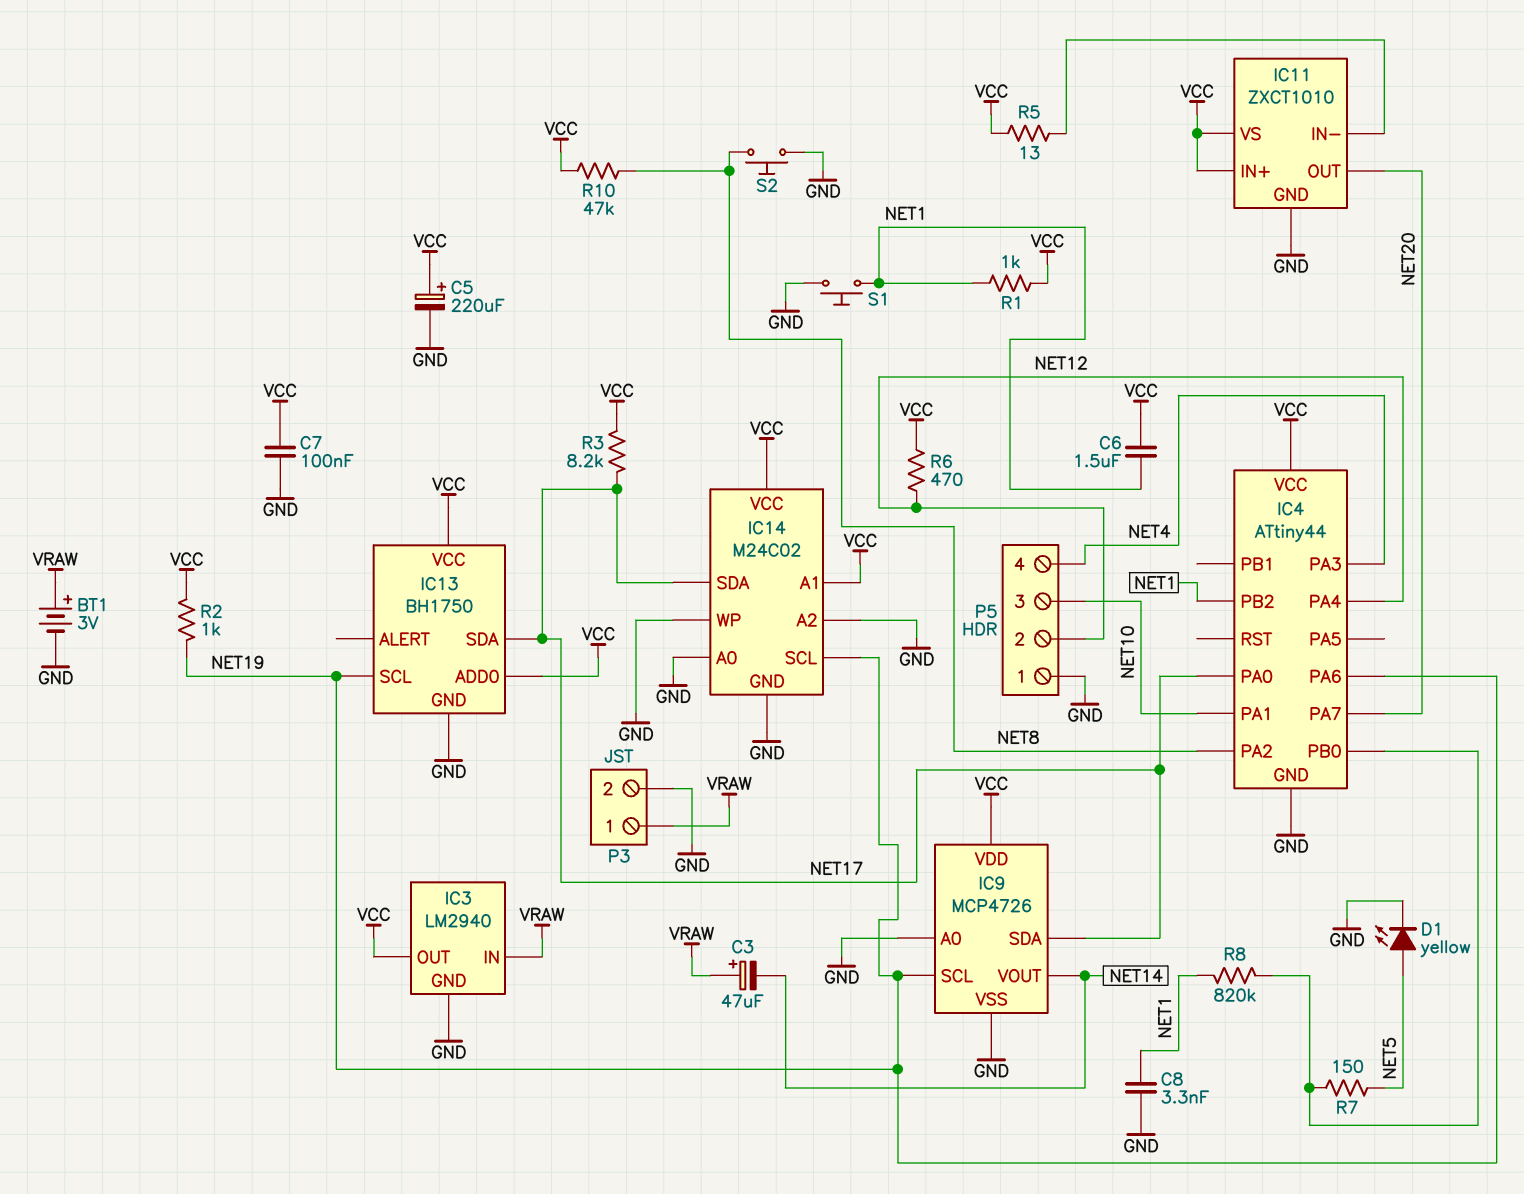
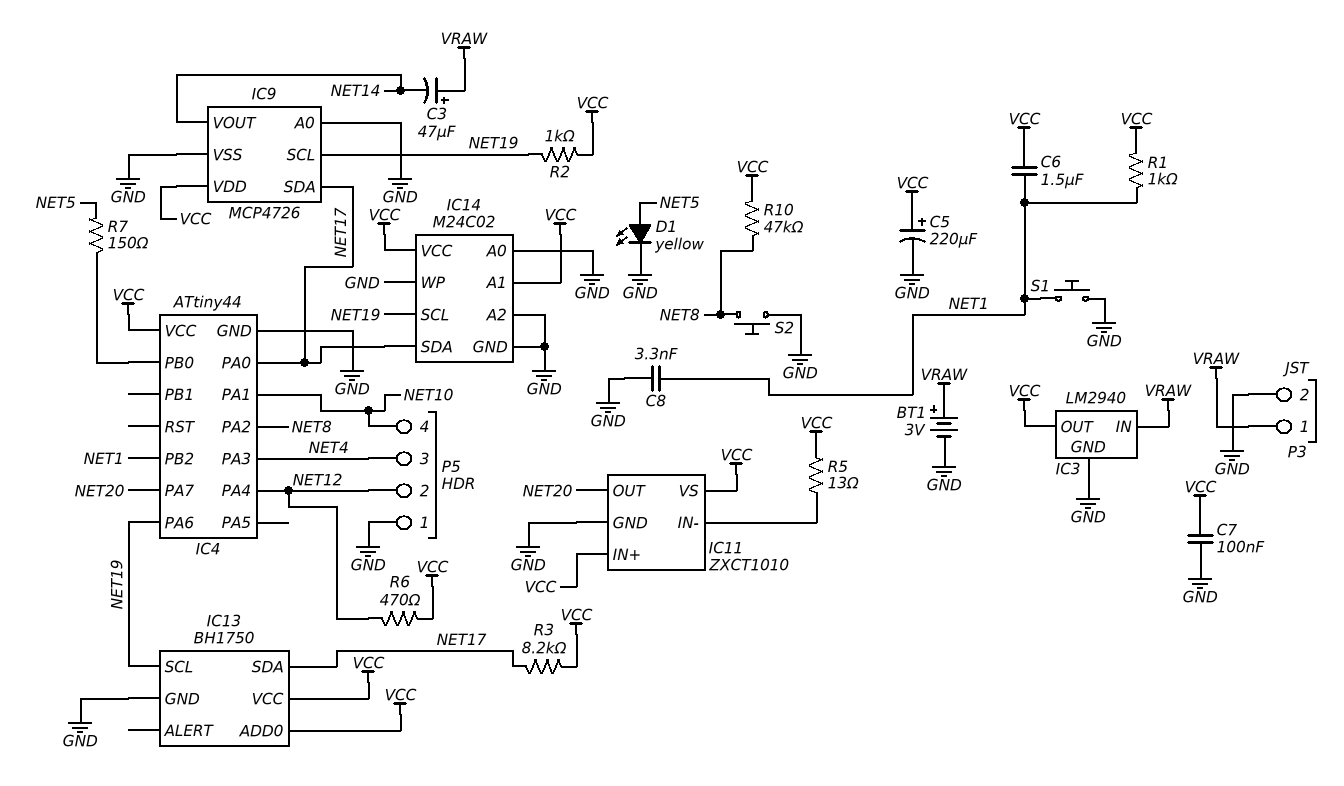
P5 pin 3: NET10 -> NET4
P5 pin 4: NET4 -> NET10
R8: 820k (IC4/PB0, NET1) -> none

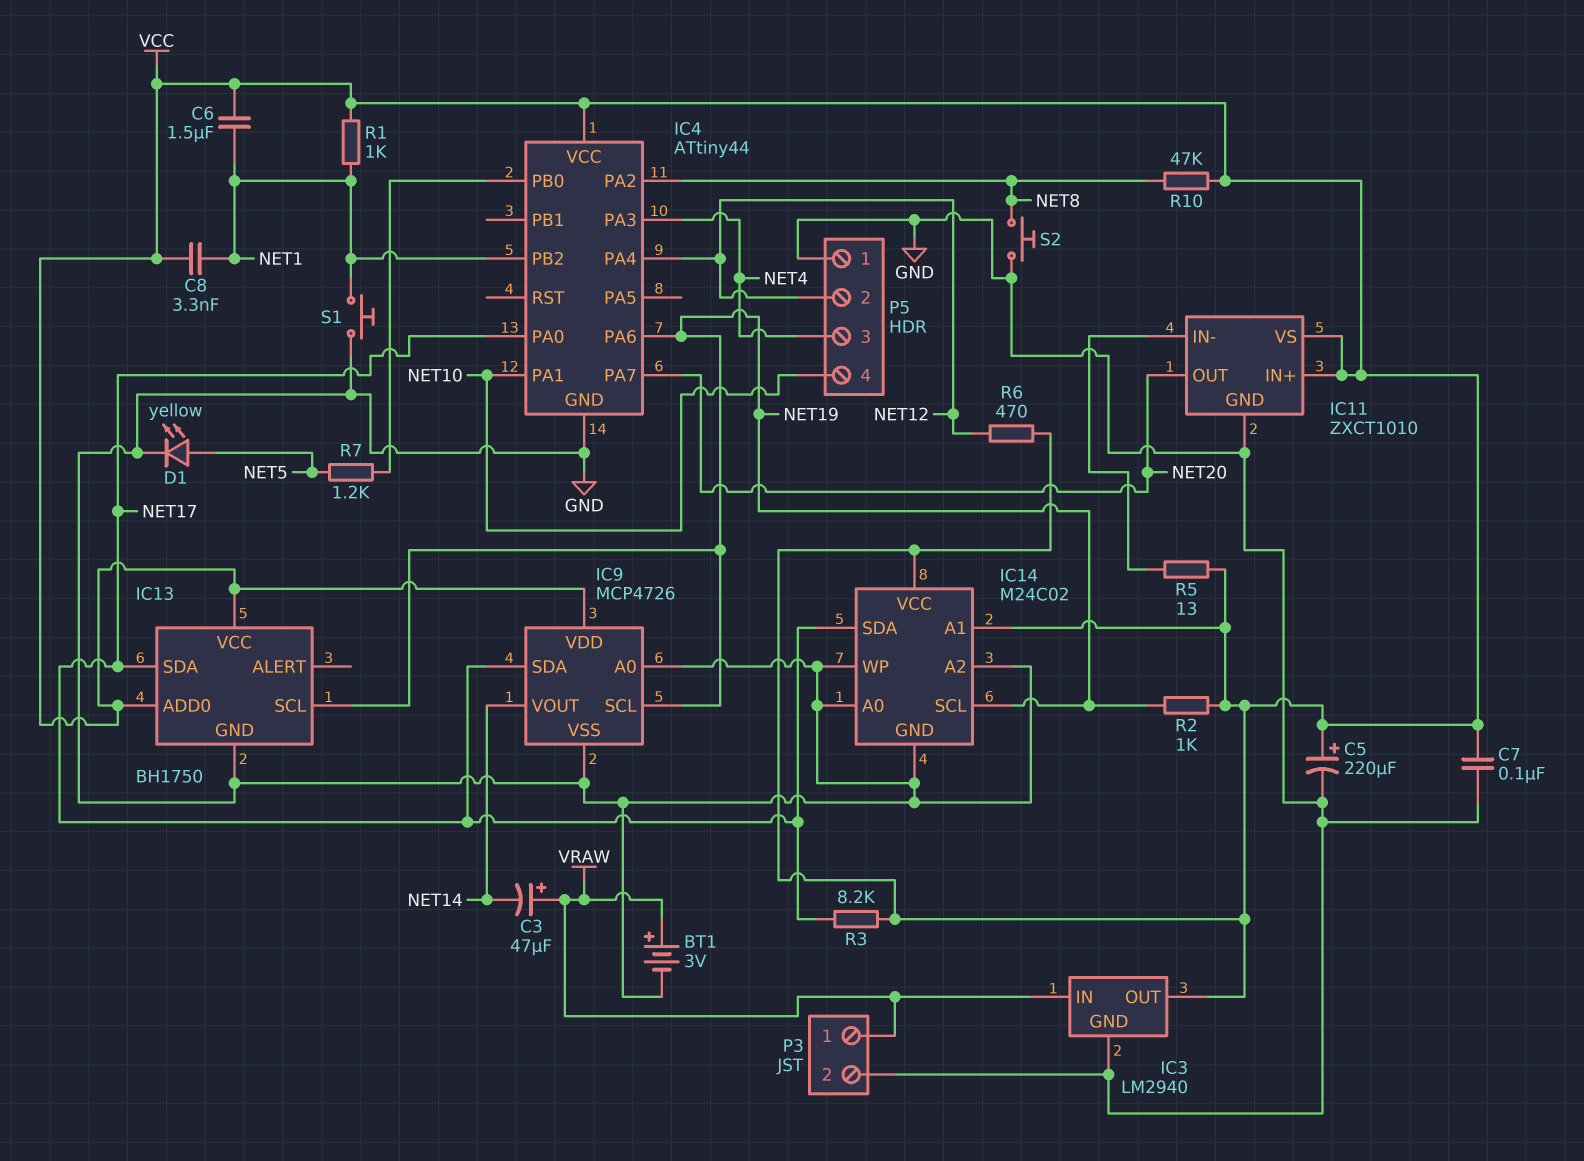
C8: 3.3nF (GND, NET1) -> 3.3nF (NET1, VCC)
R7: 150 (IC4/PB0, NET5) -> 1.2k (IC4/PB0, NET5)

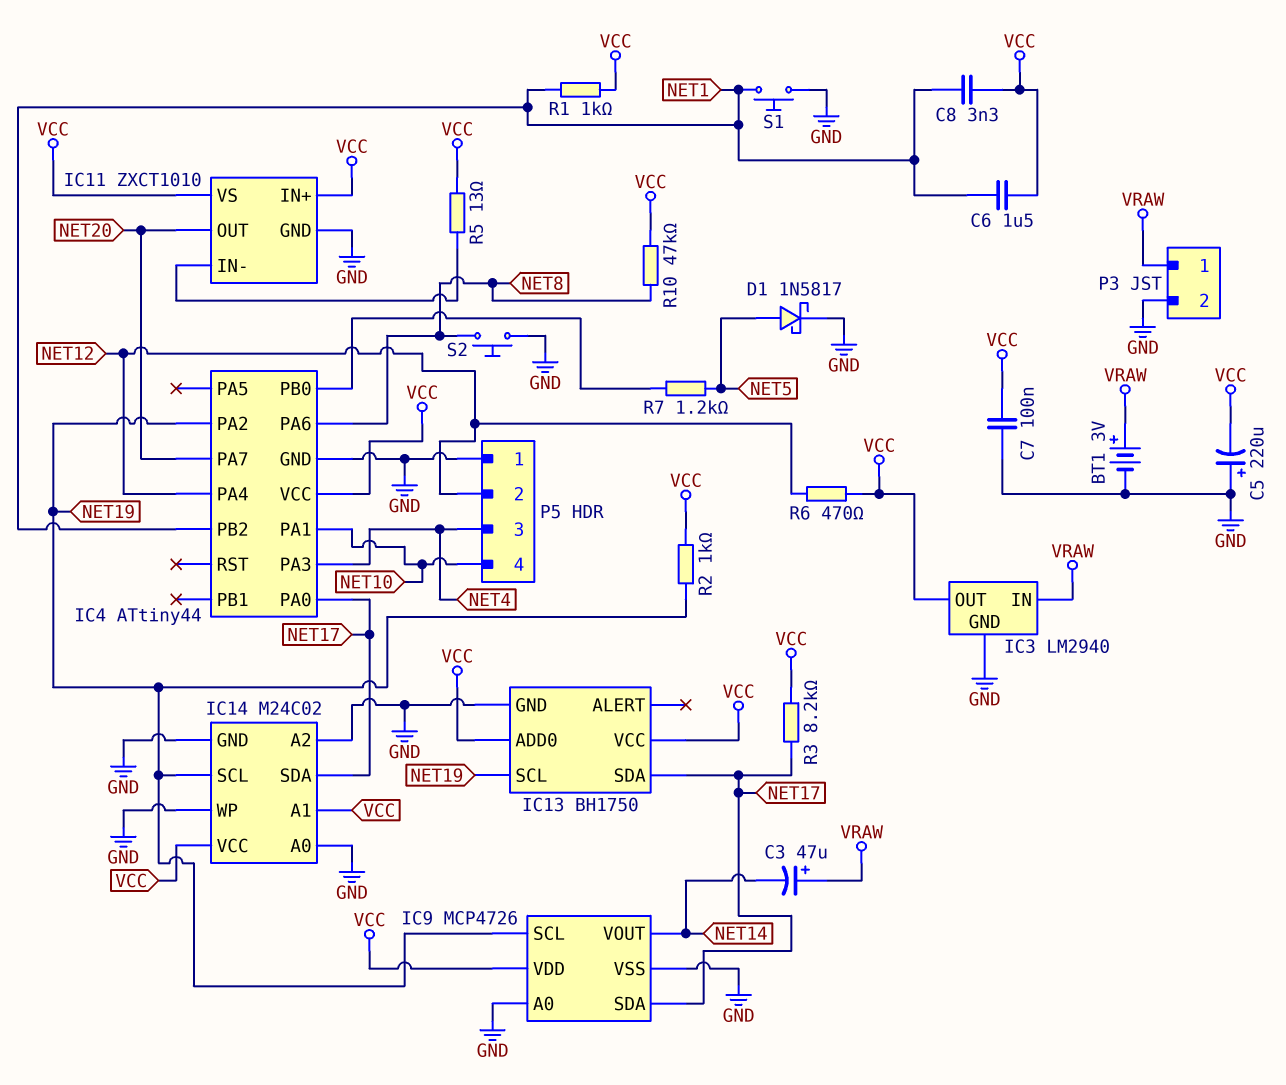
C5: 220uF (plus VCC, minus GND) -> 220uF (plus GND, minus VCC)
D1: LED yellow (A NET5, K GND) -> schottky 1N5817 (A NET5, K GND)
IC4 pin PA2: NET8 -> NET19
IC4 pin PA6: NET19 -> NET8

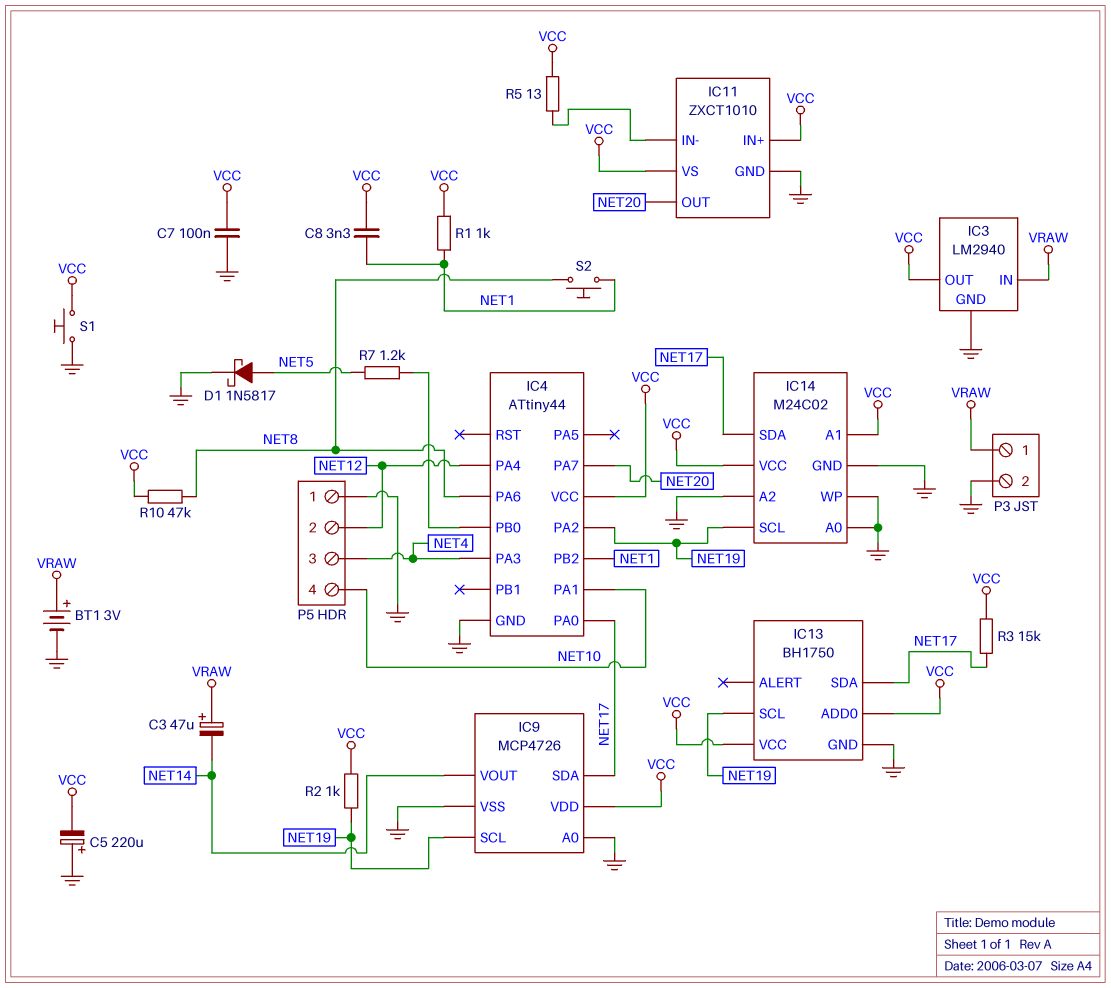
C6: 1.5uF (NET1, VCC) -> none
R3: 8.2k (NET17, VCC) -> 15k (NET17, VCC)
R6: 470 (NET12, VCC) -> none
S1: button (GND, NET1) -> button (GND, VCC)
S2: button (GND, NET8) -> button (NET1, NET8)

